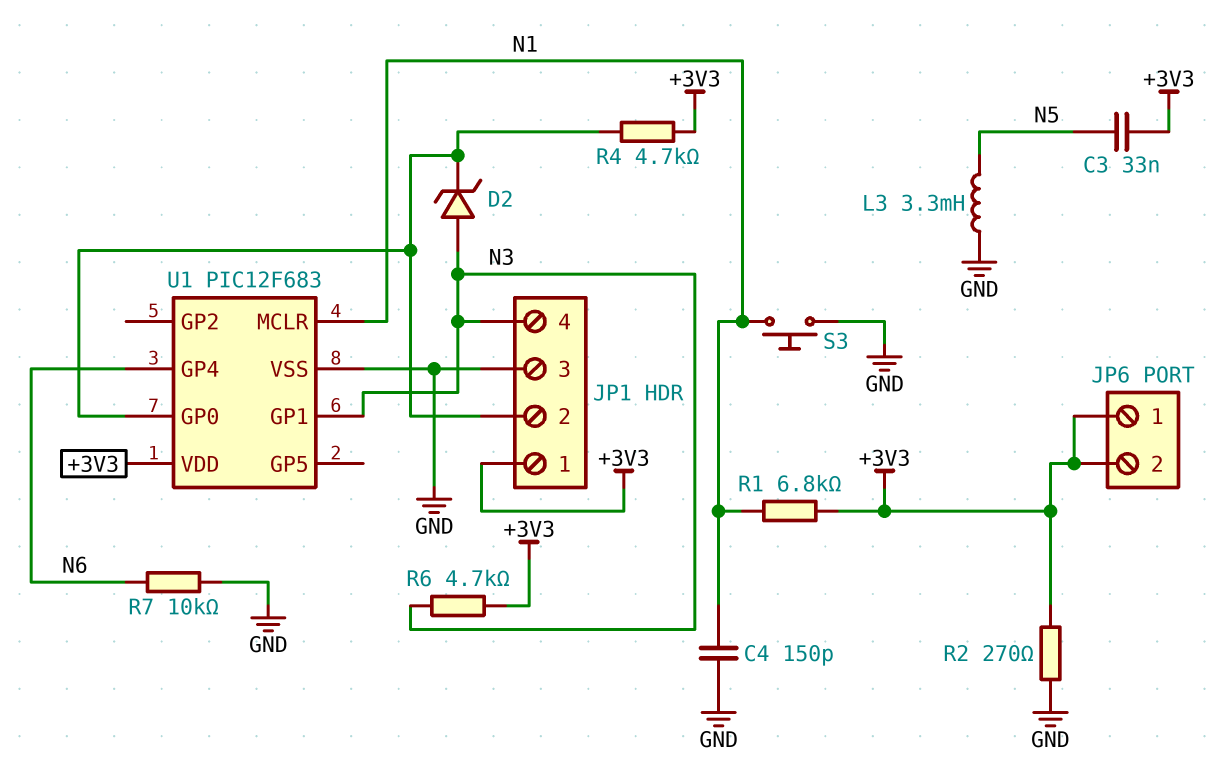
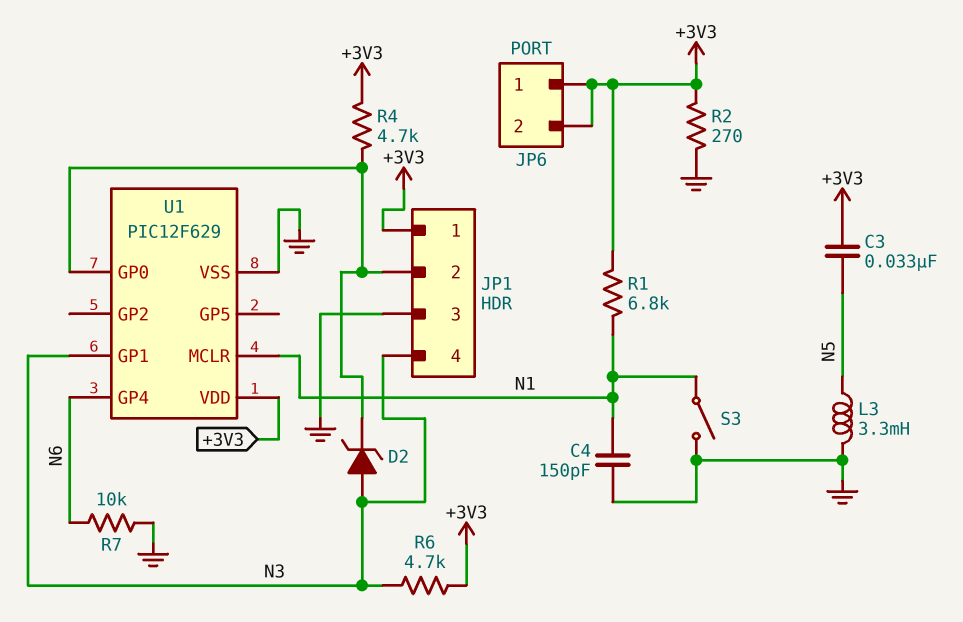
S3: button (GND, N1) -> switch (GND, N1)
U1: PIC12F683 -> PIC12F629

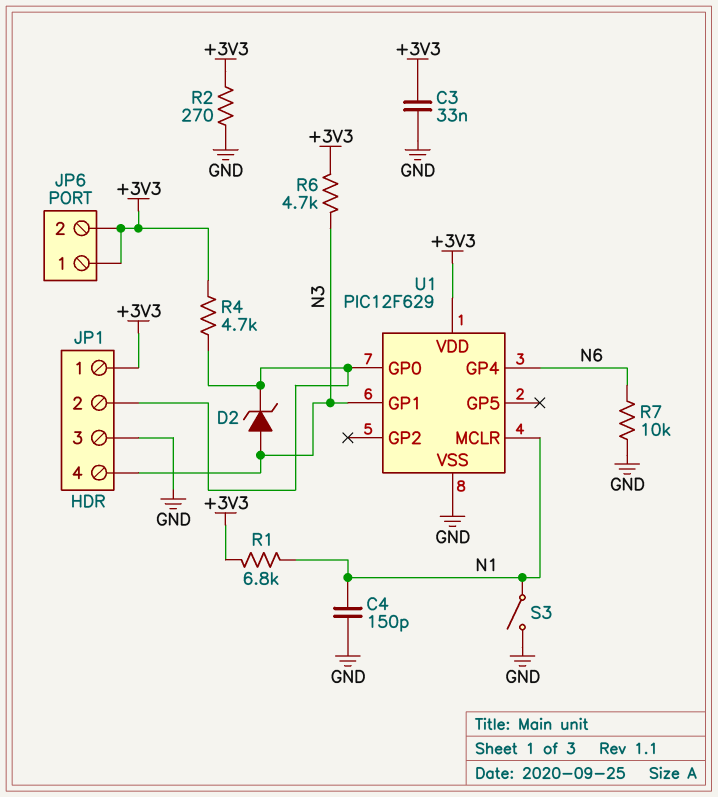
C3: 33nF (+3V3, N5) -> 33nF (+3V3, GND)
L3: 3.3mH (GND, N5) -> none

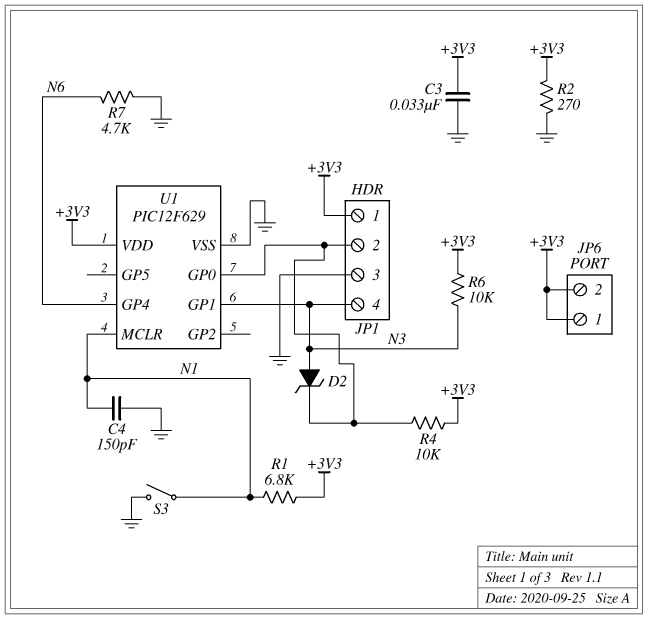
R4: 4.7k (+3V3, JP1/2) -> 10k (+3V3, JP1/2)
R6: 4.7k (+3V3, N3) -> 10k (+3V3, N3)
R7: 10k (GND, N6) -> 4.7k (GND, N6)

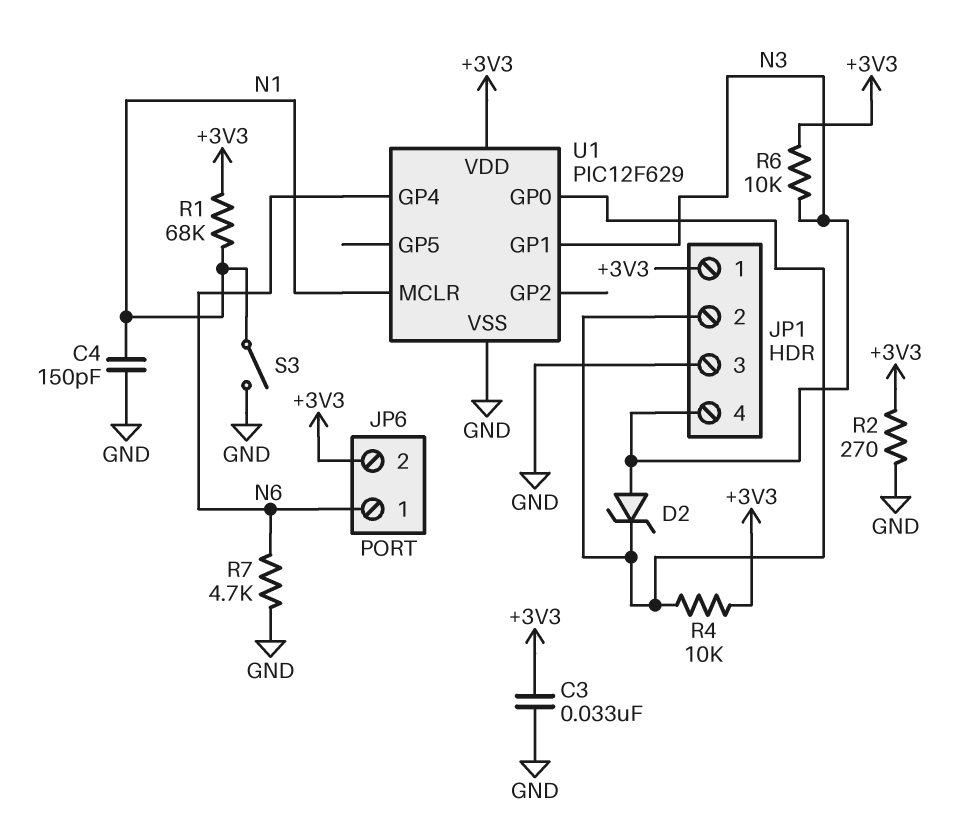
JP6 pin 1: +3V3 -> N6
R1: 6.8k (+3V3, N1) -> 68k (+3V3, N1)

